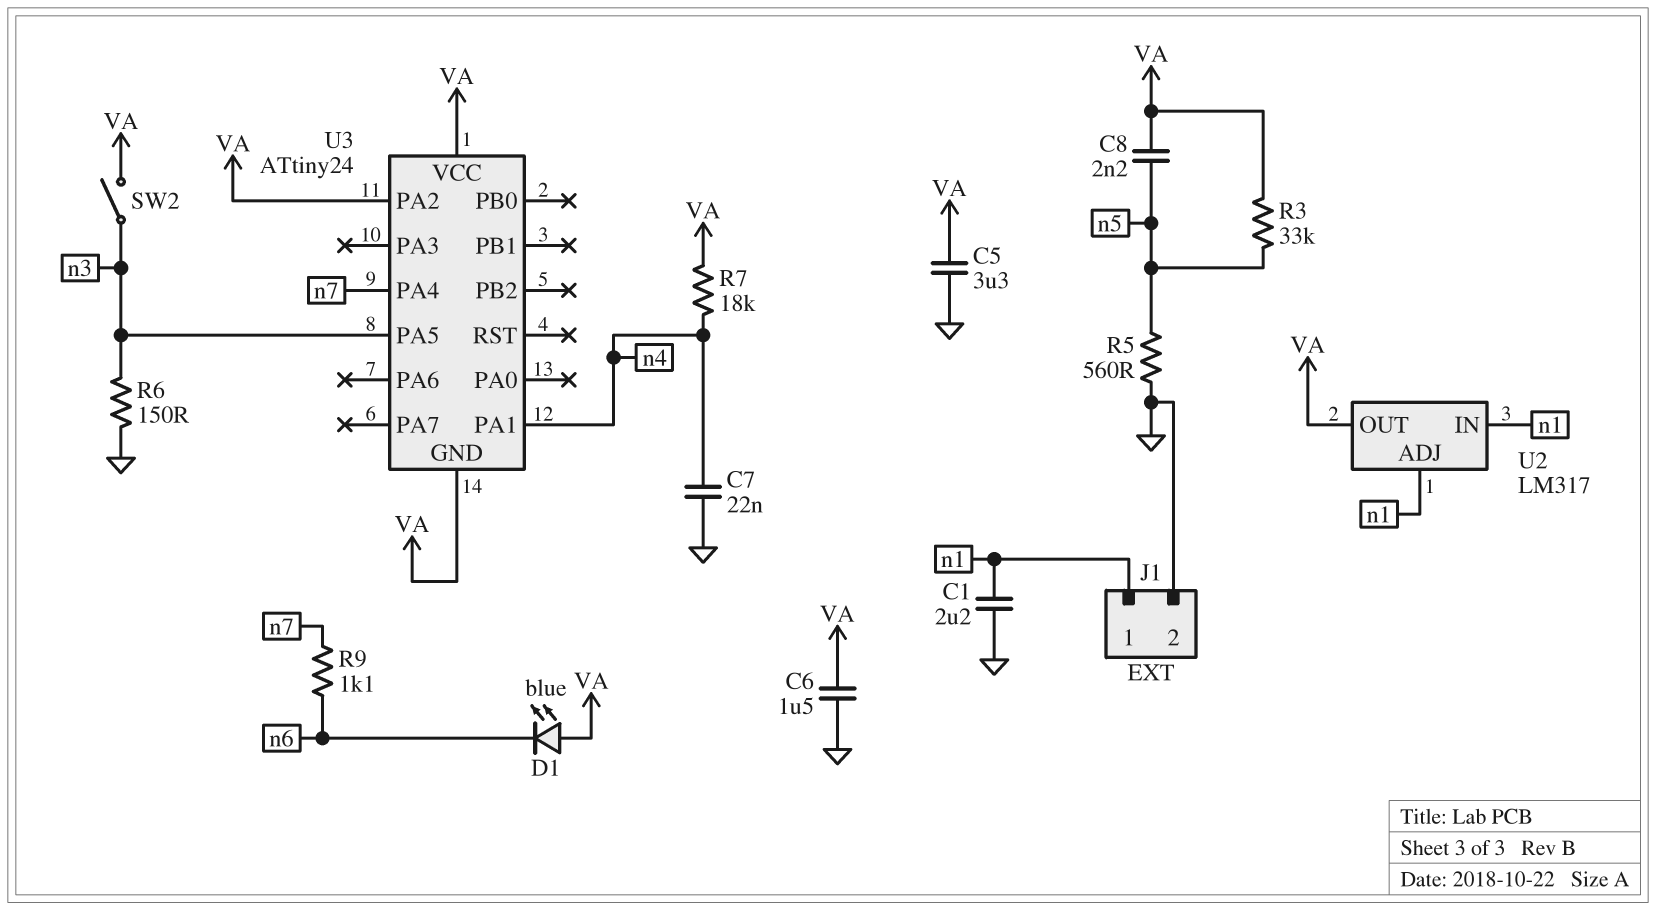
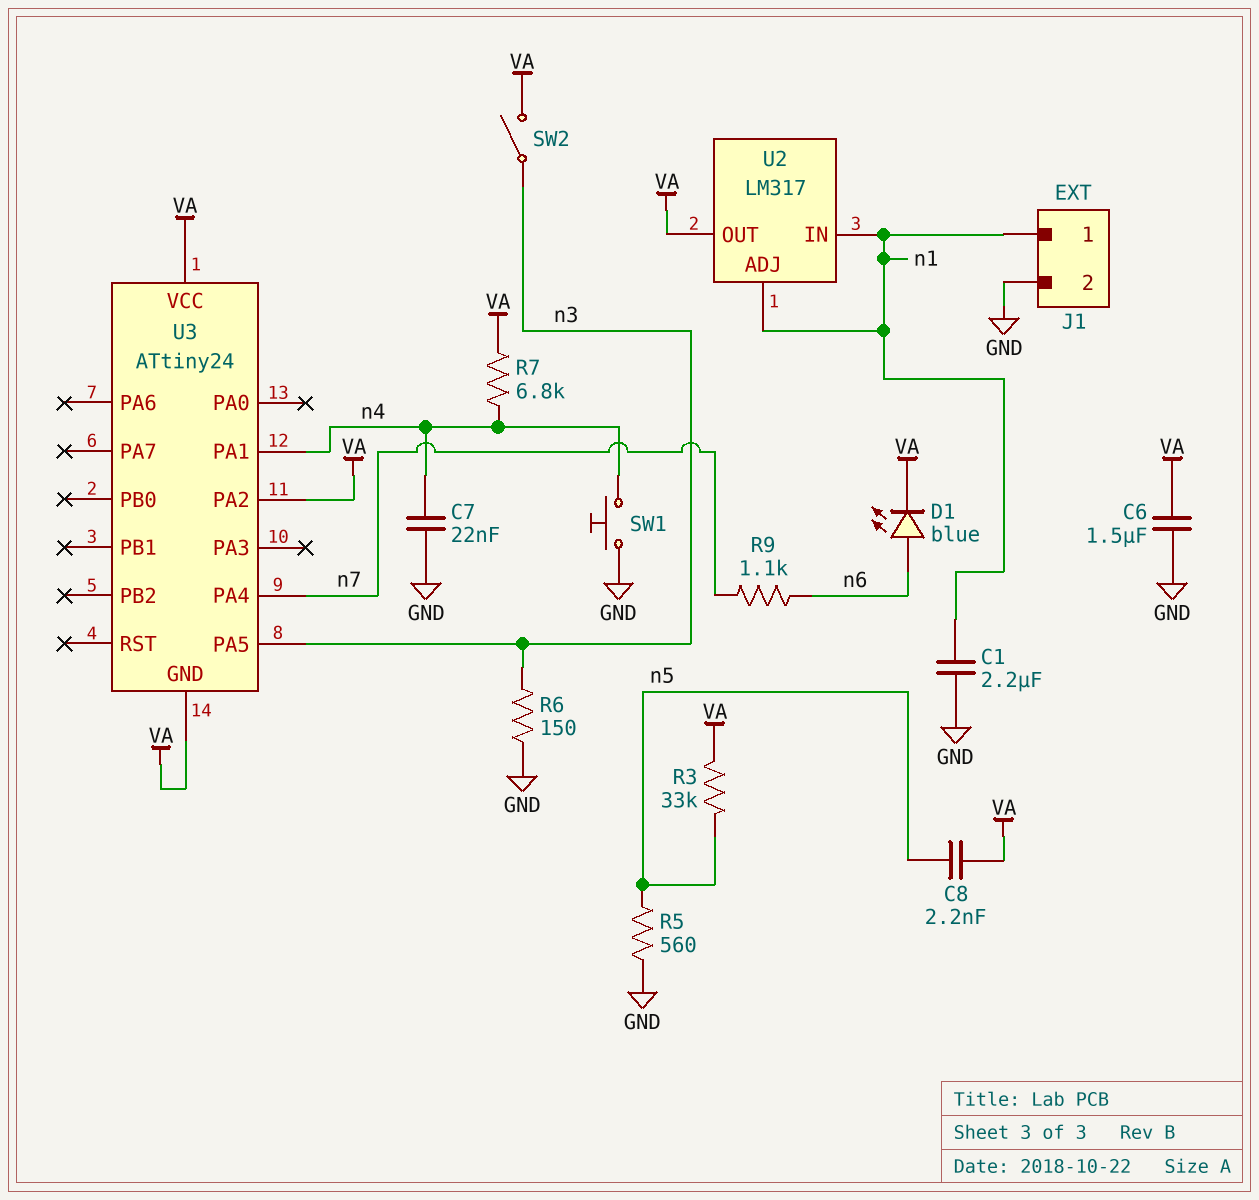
C5: 3.3uF (GND, VA) -> none
D1: LED blue (A VA, K n6) -> LED blue (A n6, K VA)
R7: 18k (VA, n4) -> 6.8k (VA, n4)
SW1: none -> button (GND, n4)

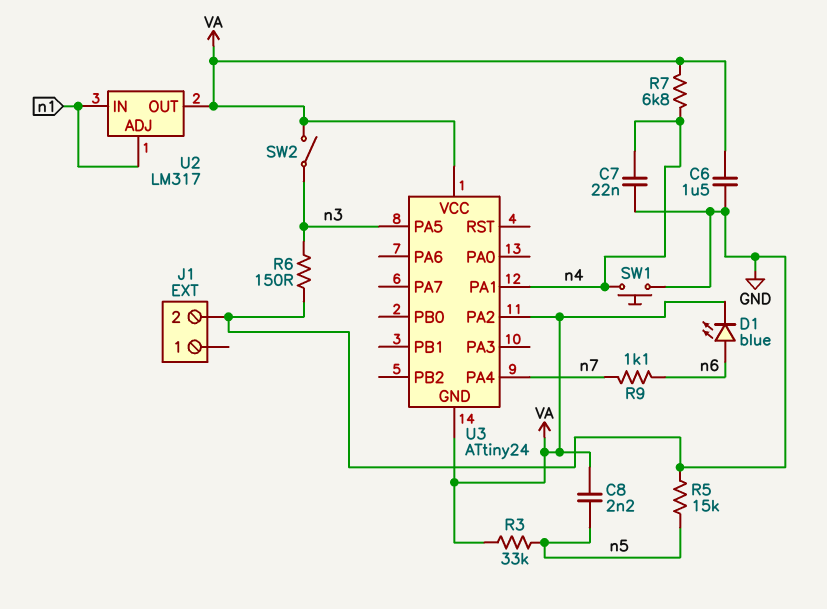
C1: 2.2uF (GND, n1) -> none
J1 pin 1: n1 -> none
R5: 560 (GND, n5) -> 15k (GND, n5)

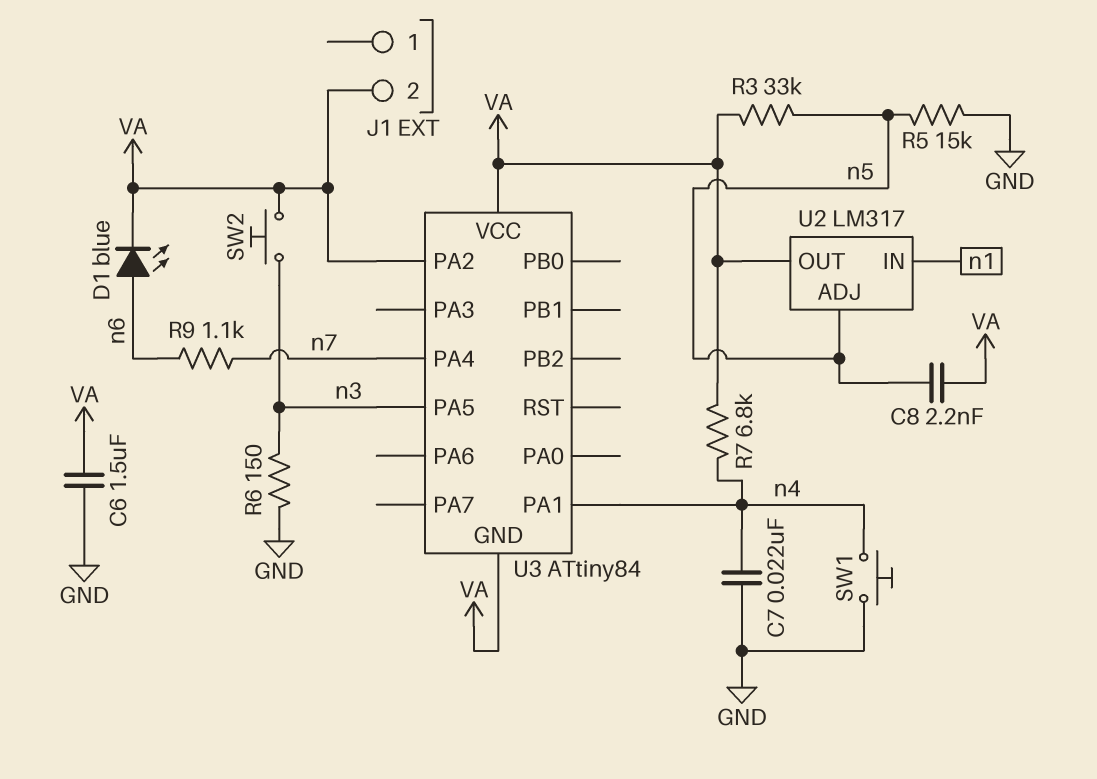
J1 pin 2: GND -> VA
SW2: switch (VA, n3) -> button (VA, n3)
U2 pin ADJ: n1 -> n5
U3: ATtiny24 -> ATtiny84

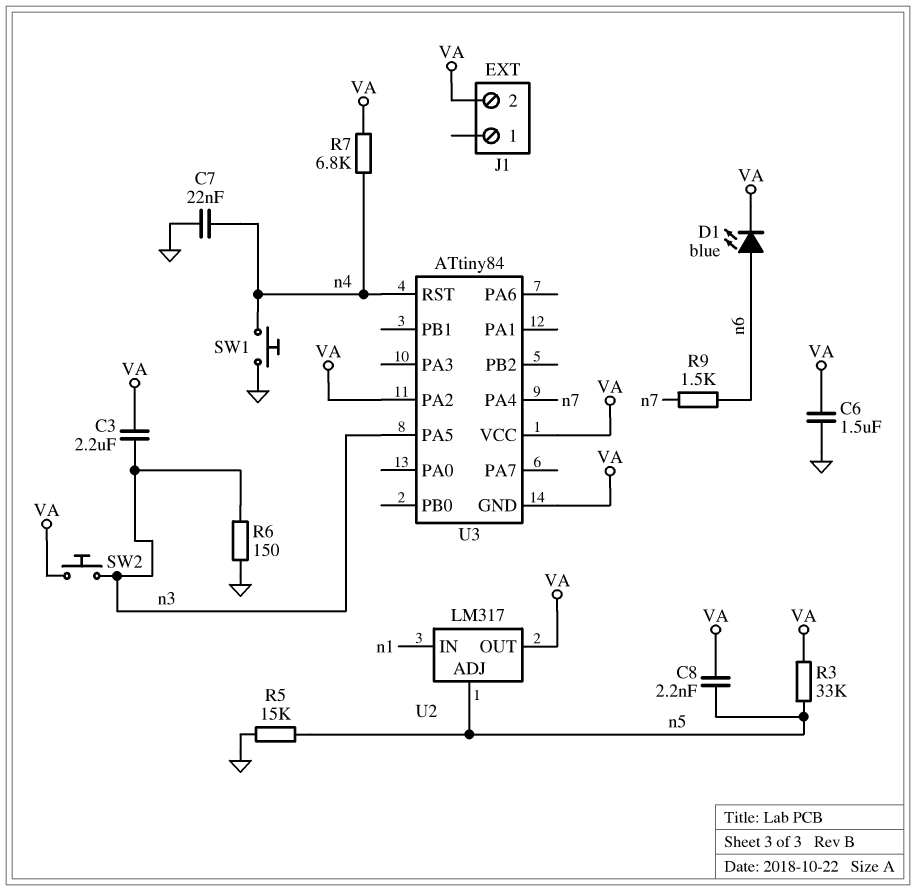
C3: none -> 2.2uF (VA, n3)
R9: 1.1k (n6, n7) -> 1.5k (n6, n7)
U3 pin PA1: n4 -> none
U3 pin RST: none -> n4

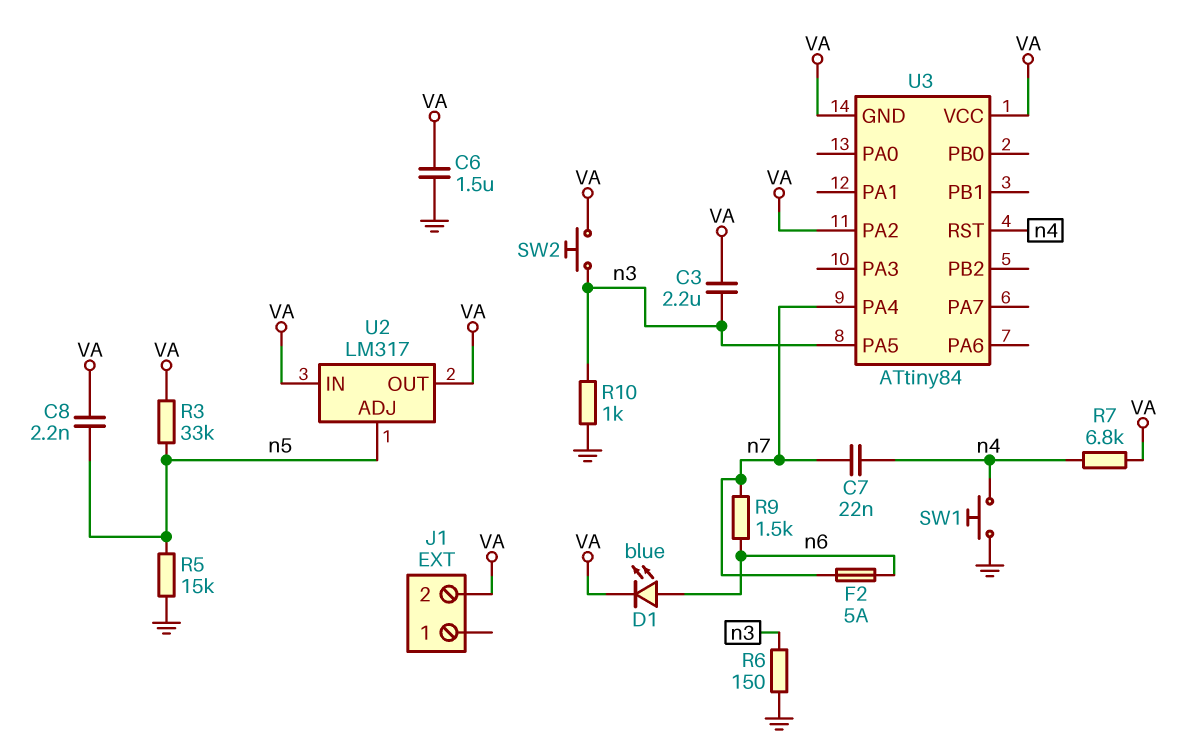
C7: 22nF (GND, n4) -> 22nF (n4, n7)
F2: none -> 5A (n6, n7)
R10: none -> 1k (GND, n3)
U2 pin IN: n1 -> VA

